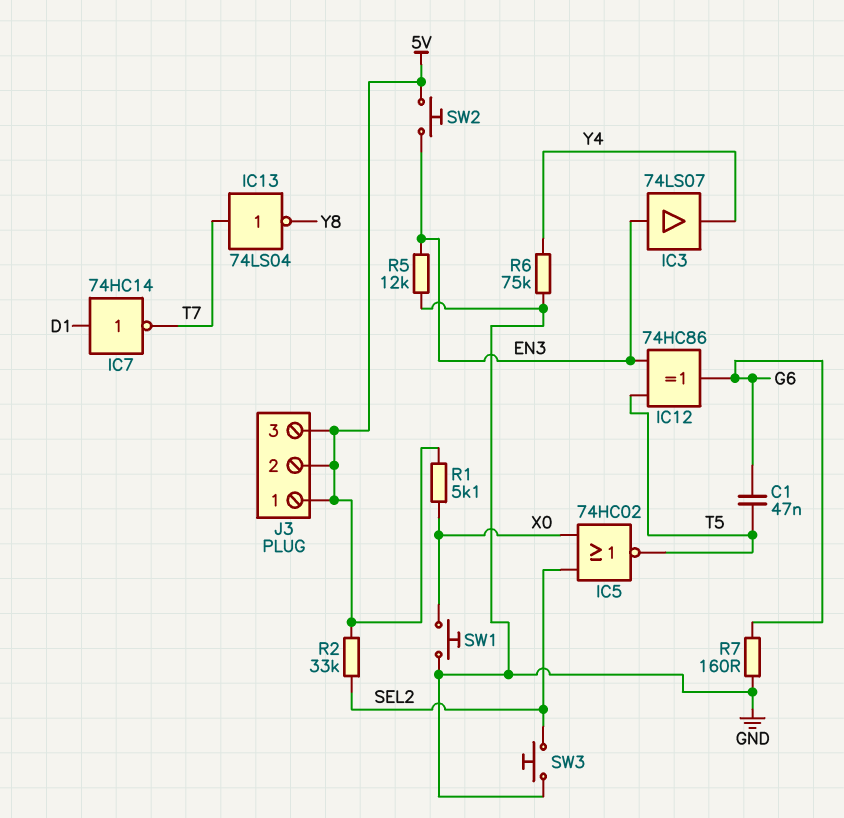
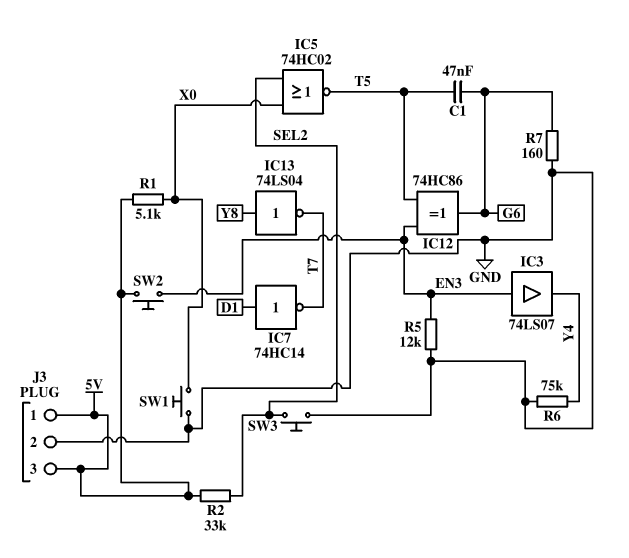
IC13: NOT 74LS04 (in T7, out Y8) -> NOT 74LS04 (in Y8, out T7)
J3 pin 2: 5V -> GND

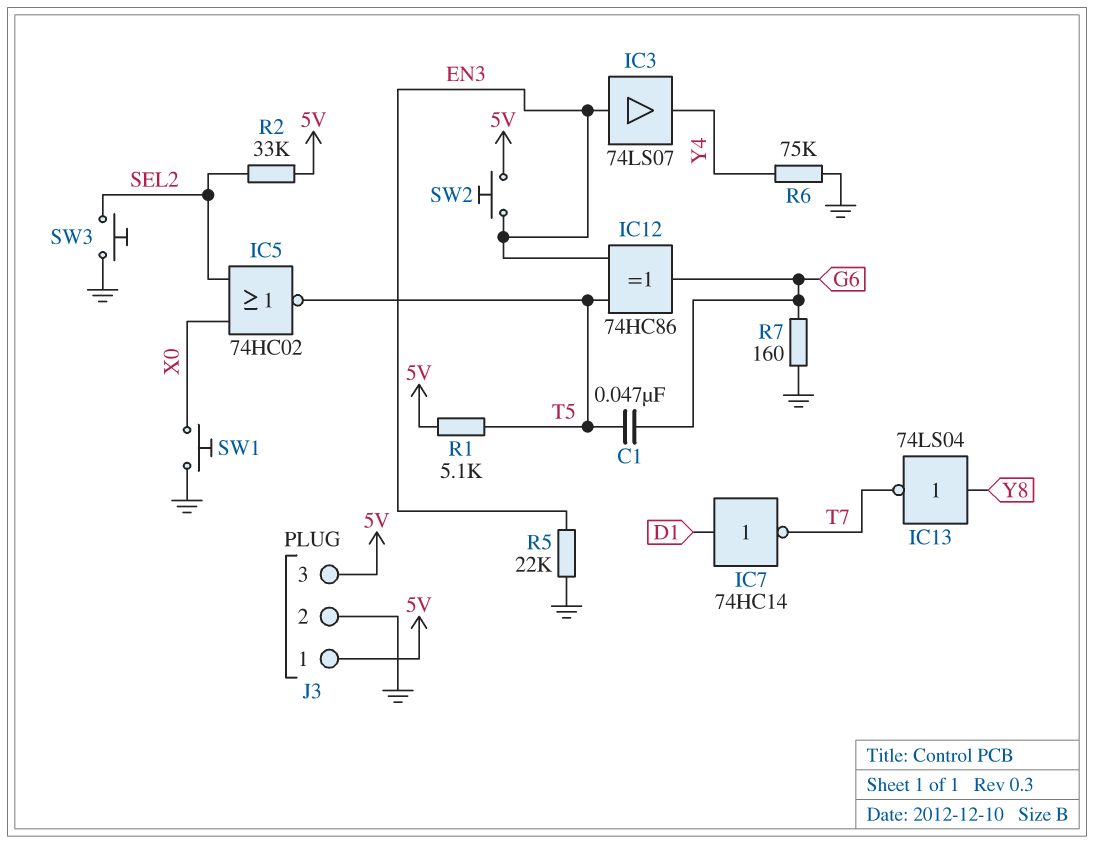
R1: 5.1k (5V, X0) -> 5.1k (5V, T5)
R5: 12k (EN3, GND) -> 22k (EN3, GND)

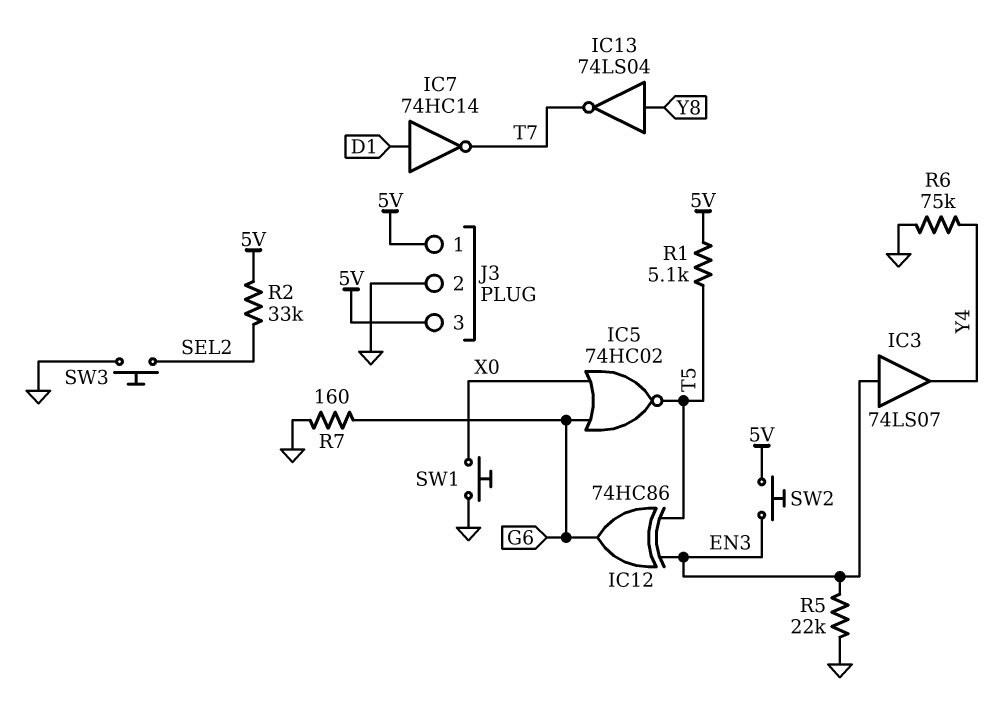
C1: 47nF (G6, T5) -> none
IC5: NOR 74HC02 (in SEL2, in X0, out T5) -> NOR 74HC02 (in G6, in X0, out T5)

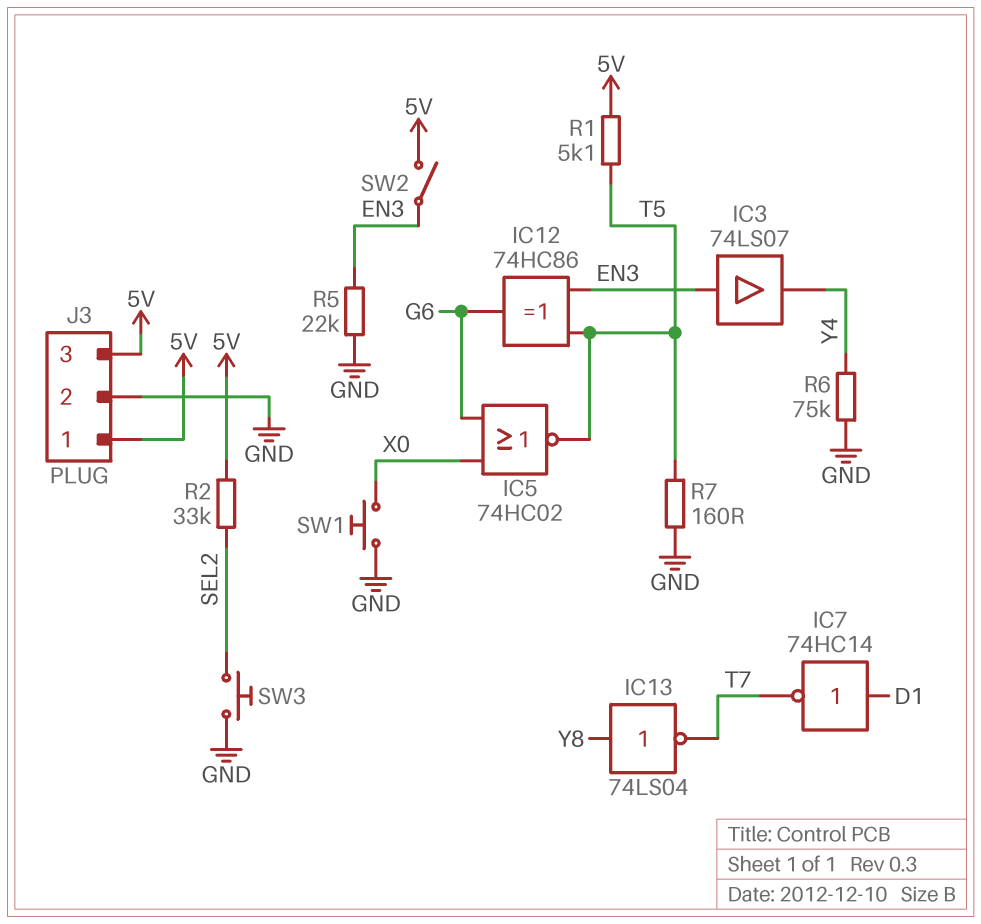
R7: 160 (G6, GND) -> 160 (GND, T5)
SW2: button (5V, EN3) -> switch (5V, EN3)

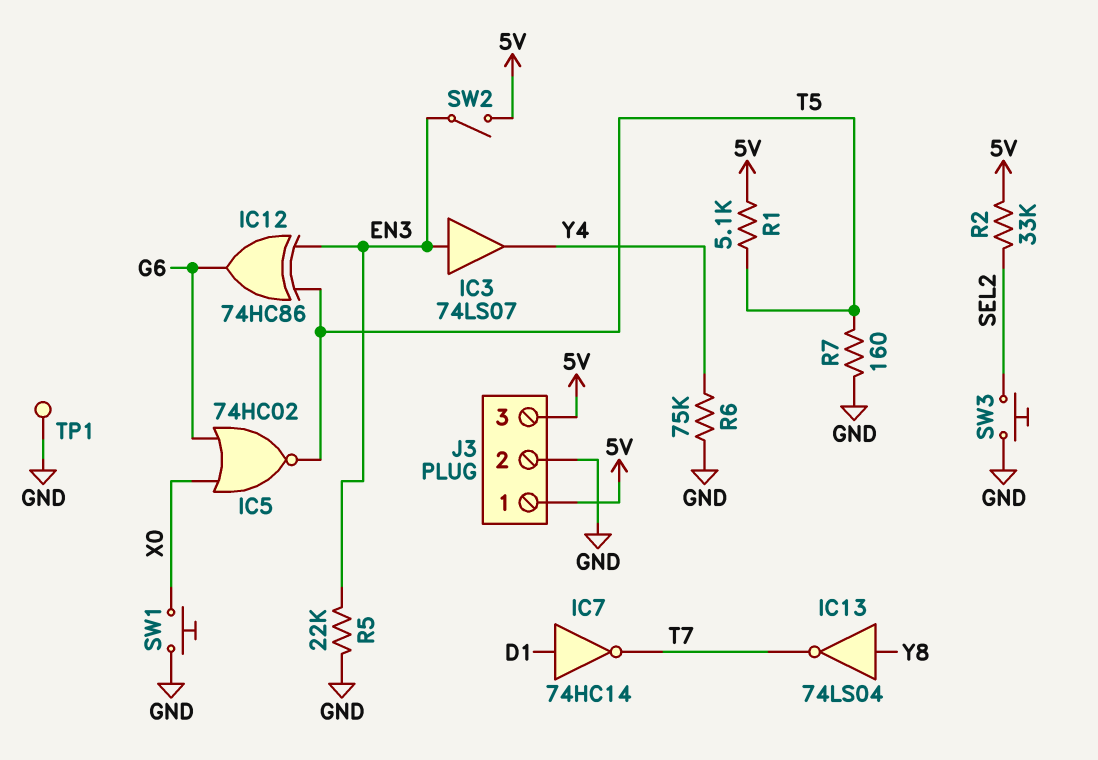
TP1: none -> test point (GND)

